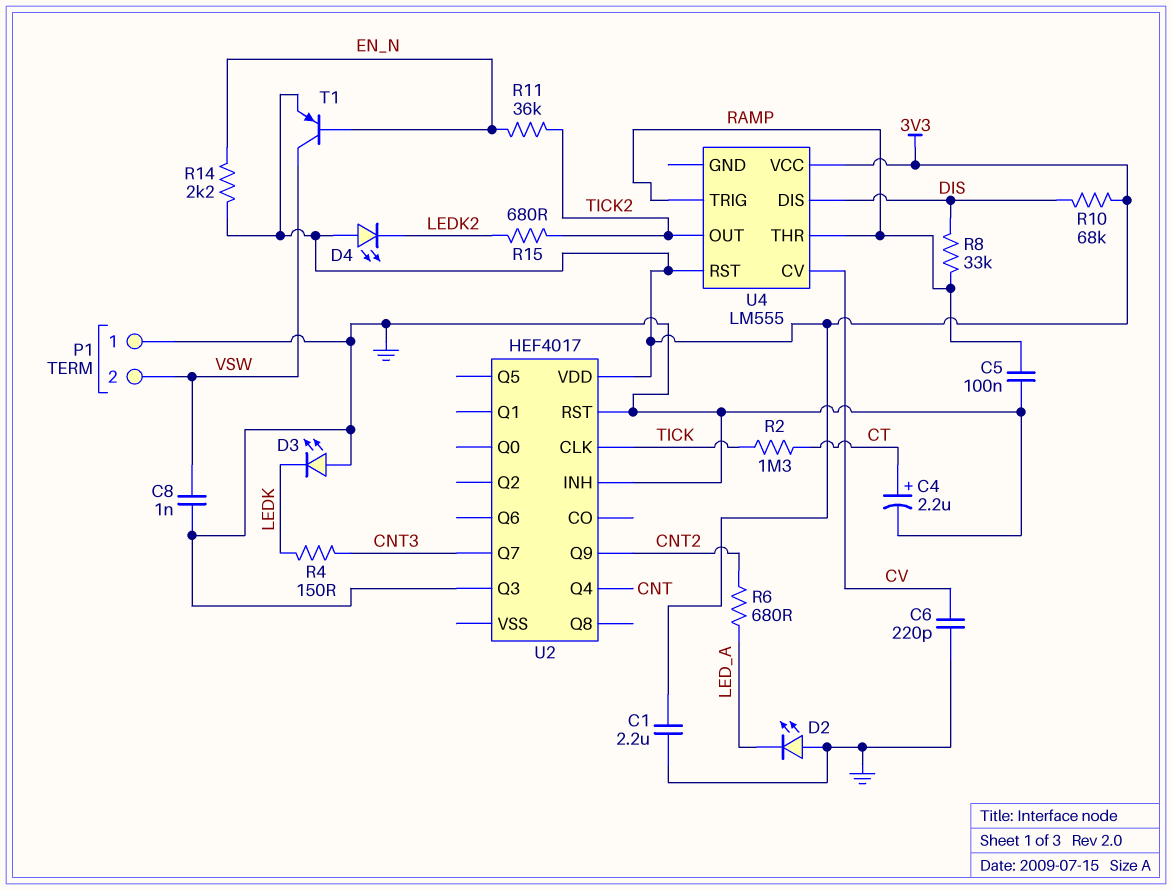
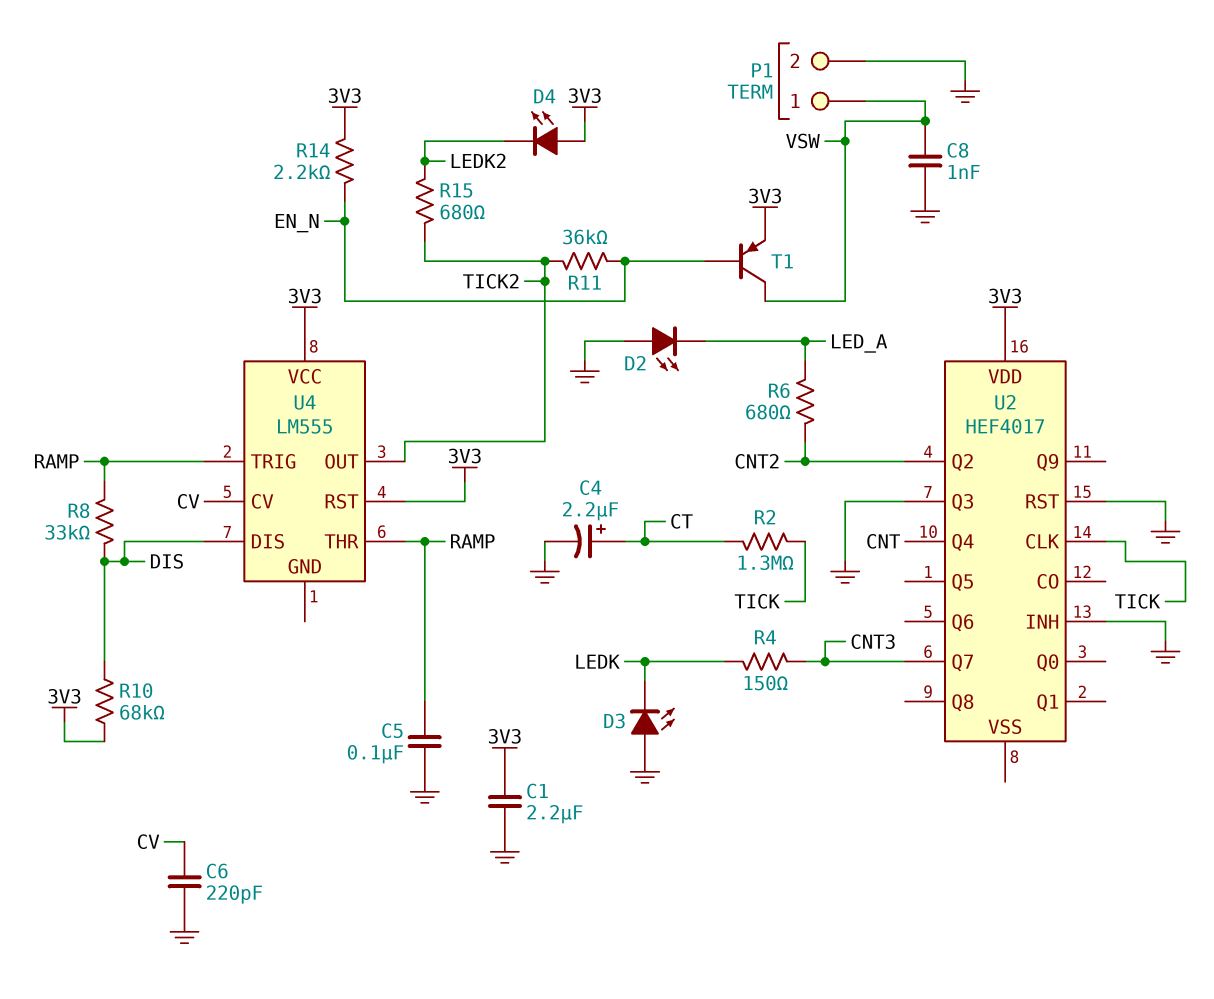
P1 pin 1: GND -> VSW
P1 pin 2: VSW -> GND
U2 pin Q2: none -> CNT2
U2 pin Q9: CNT2 -> none

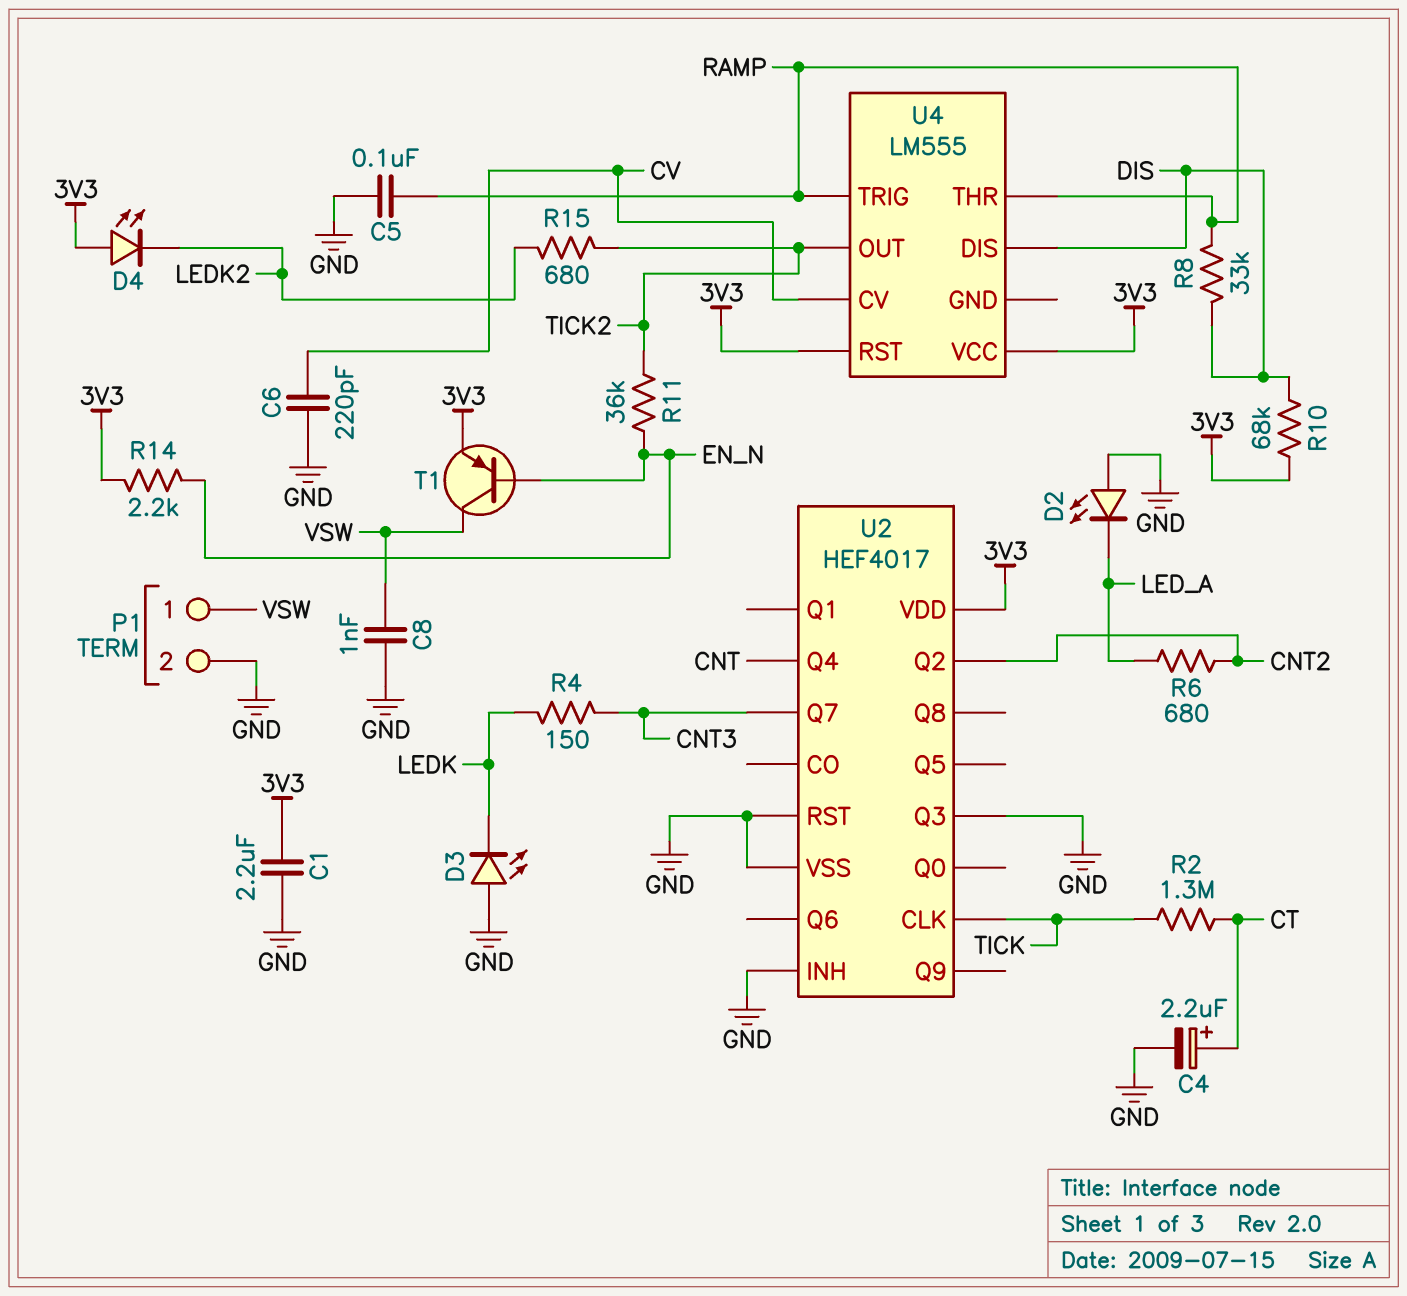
U2 pin VSS: none -> GND

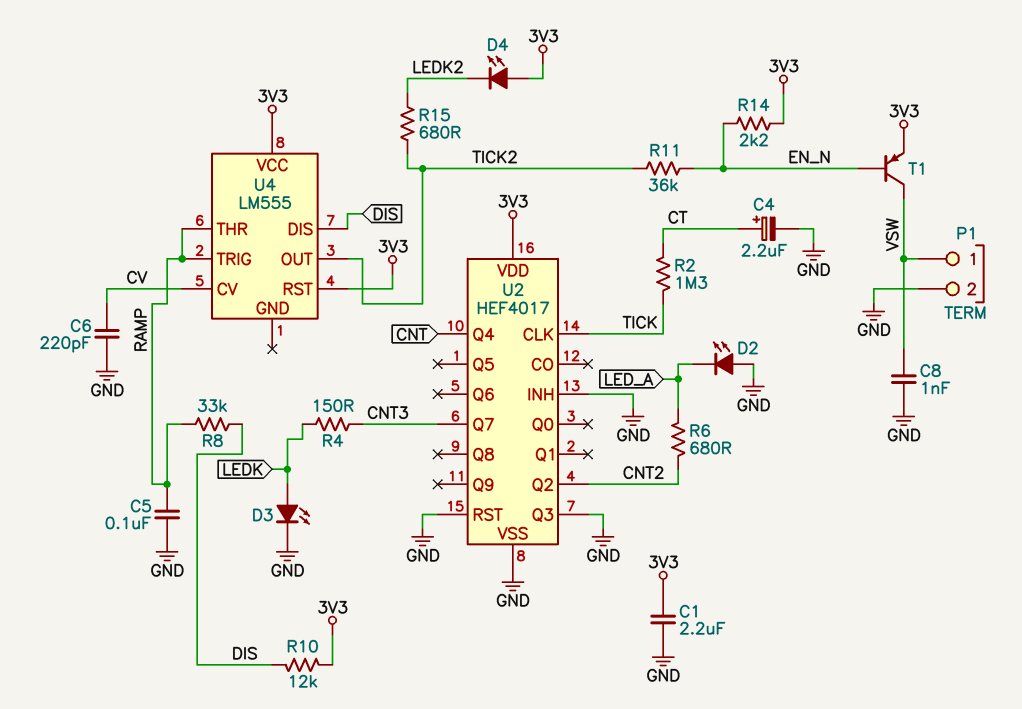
D3: LED (A GND, K LEDK) -> LED (A LEDK, K GND)
R10: 68k (3V3, DIS) -> 12k (3V3, DIS)

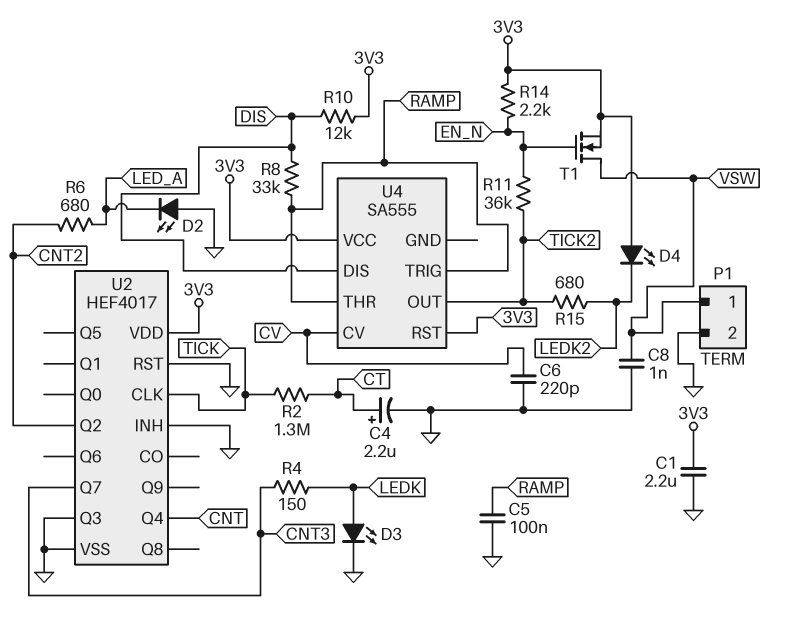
T1: PNP (B EN_N, C VSW, E 3V3) -> NMOS (G EN_N, D VSW, S 3V3)
U4: LM555 -> SA555

